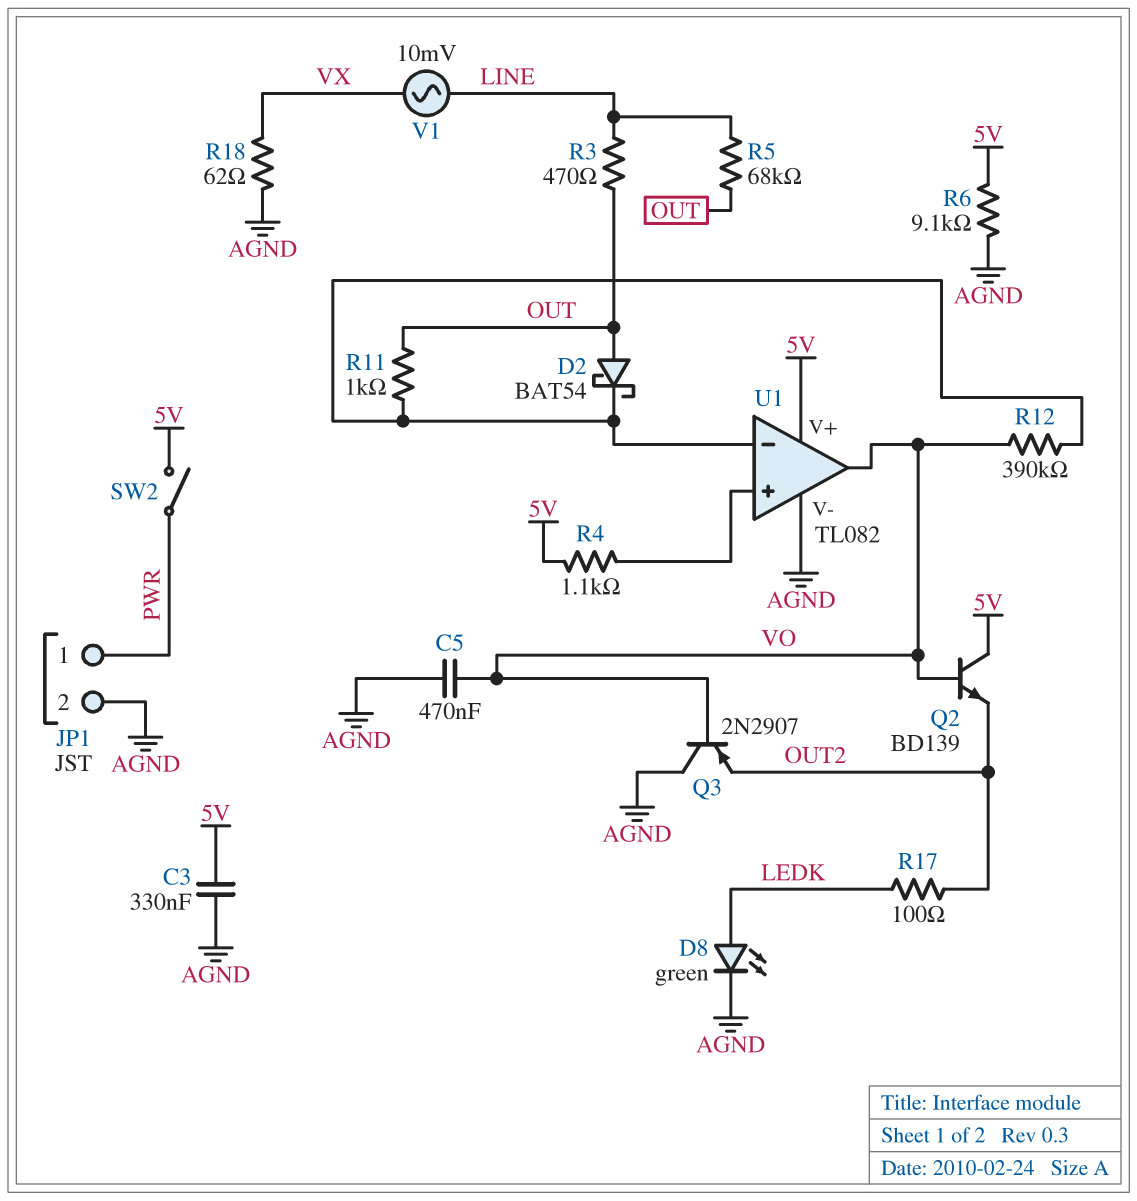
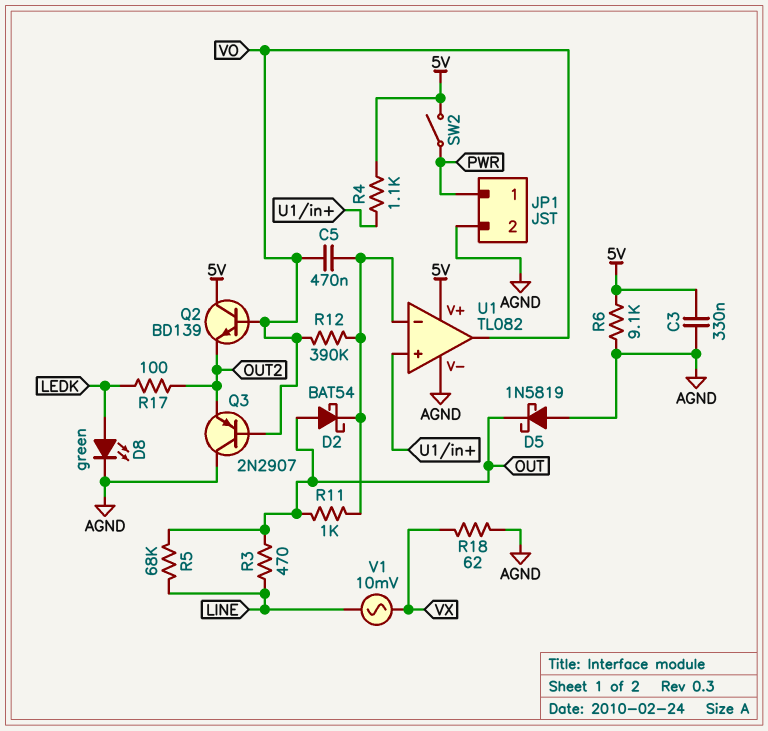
C5: 470nF (AGND, VO) -> 470nF (U1/in-, VO)
D5: none -> schottky 1N5819 (A AGND, K OUT)

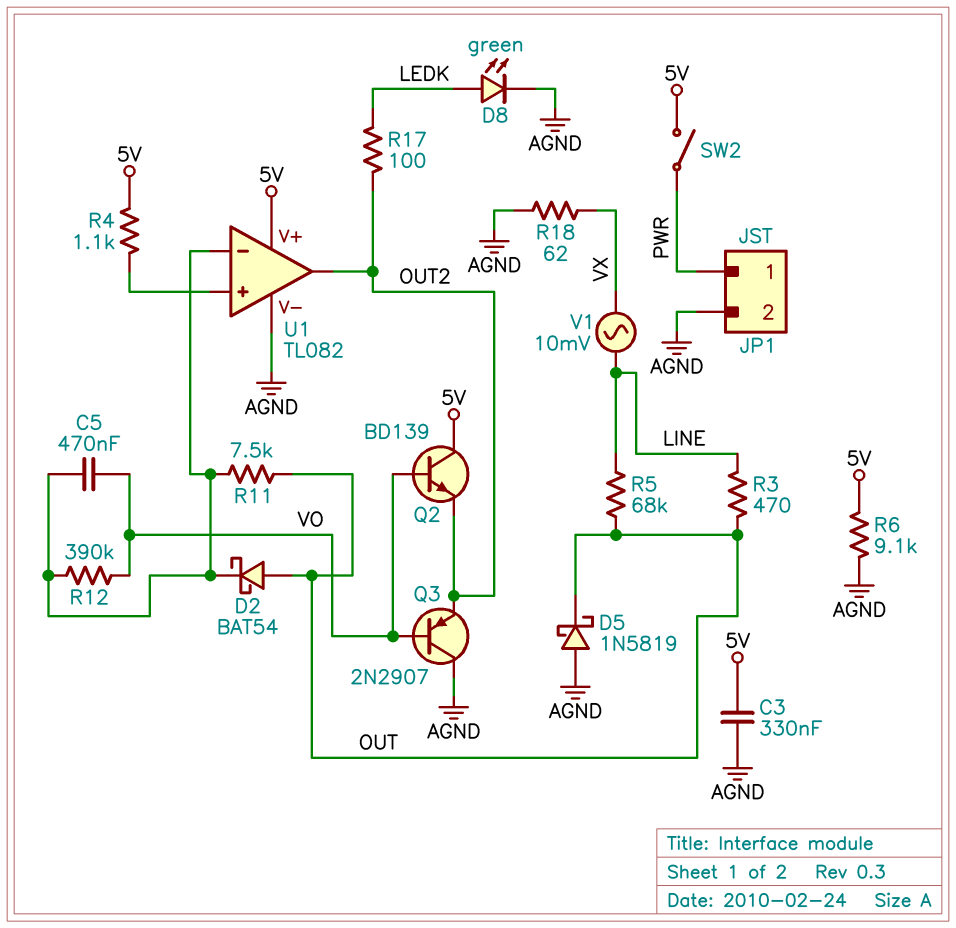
R11: 1k (OUT, U1/in-) -> 7.5k (OUT, U1/in-)
U1 pin out: VO -> OUT2

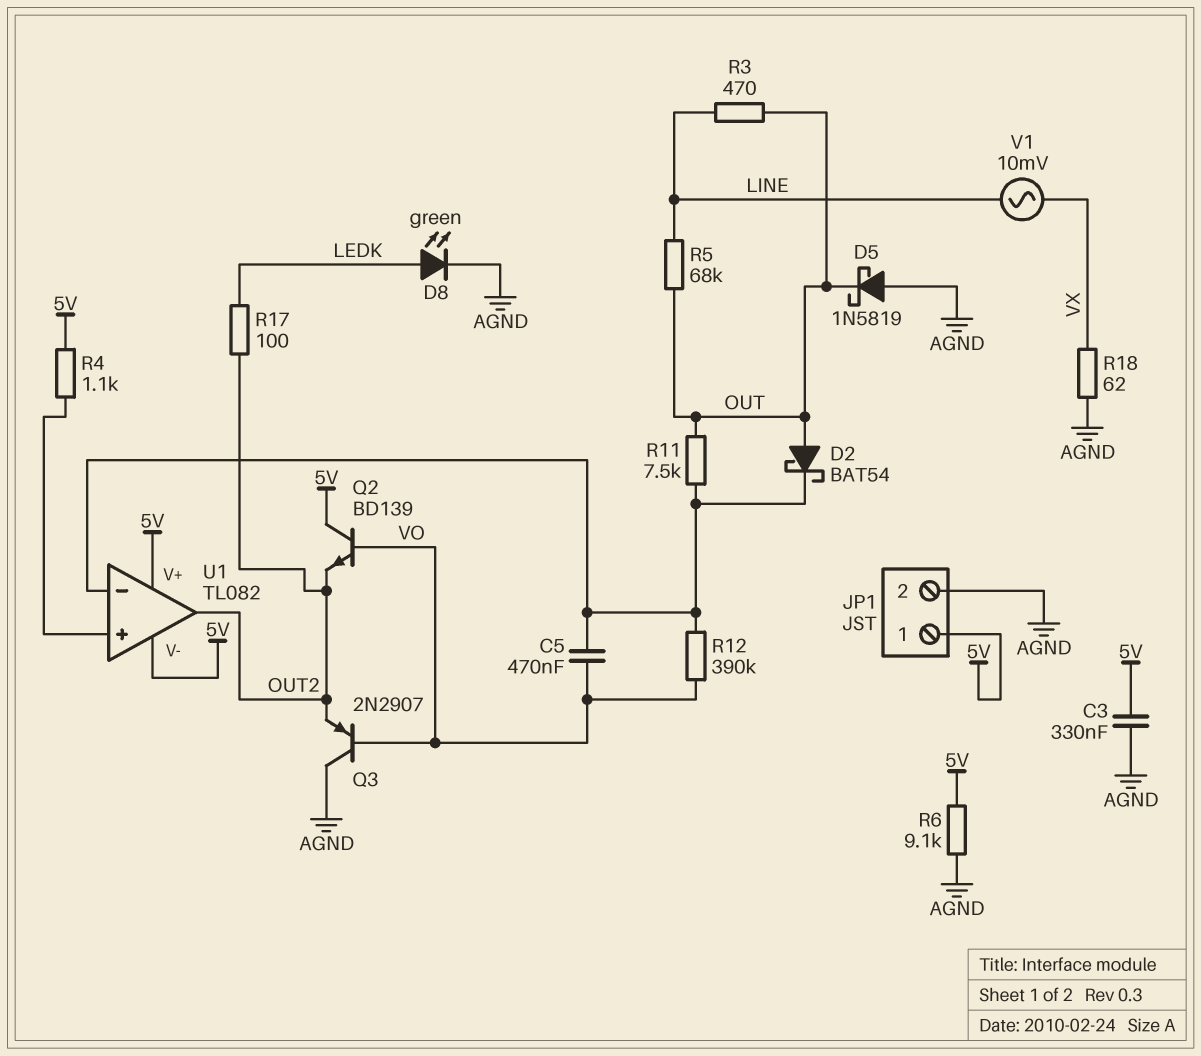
JP1 pin 1: PWR -> 5V
SW2: switch (5V, PWR) -> none
U1 pin V-: AGND -> 5V

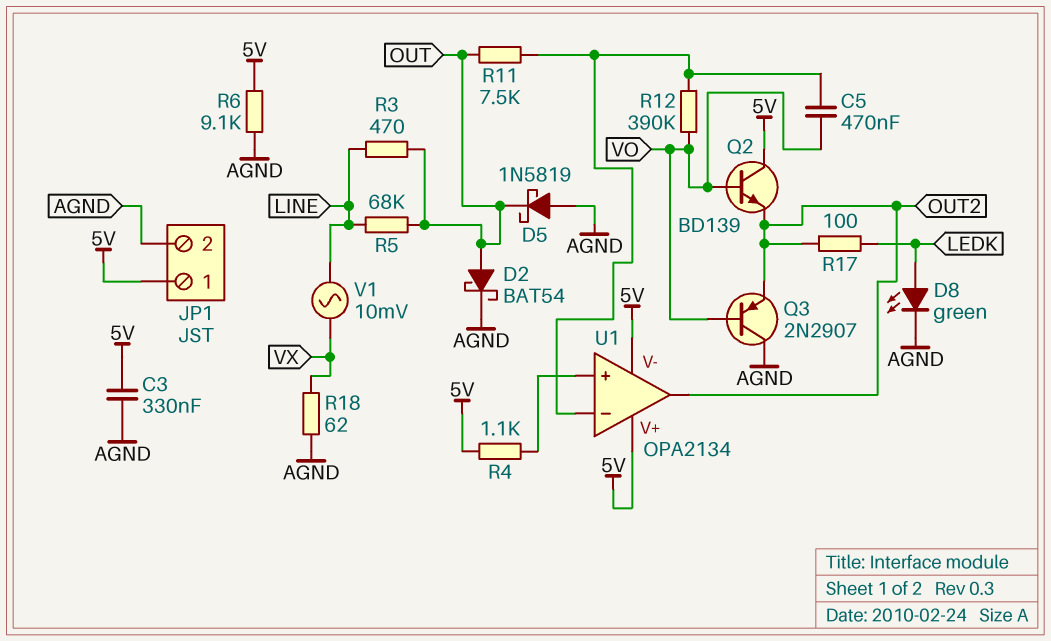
D2: schottky BAT54 (A OUT, K U1/in-) -> schottky BAT54 (A OUT, K AGND)
U1: TL082 -> OPA2134

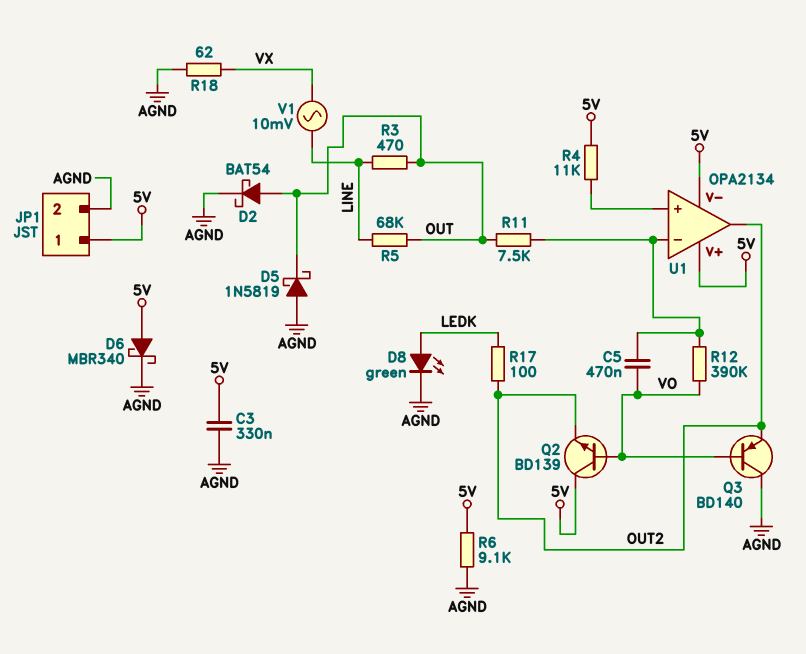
D6: none -> schottky MBR340 (A 5V, K AGND)
Q3: PNP 2N2907 (B VO, C AGND, E OUT2) -> PNP BD140 (B VO, C AGND, E OUT2)
R4: 1.1k (5V, U1/in+) -> 11k (5V, U1/in+)

